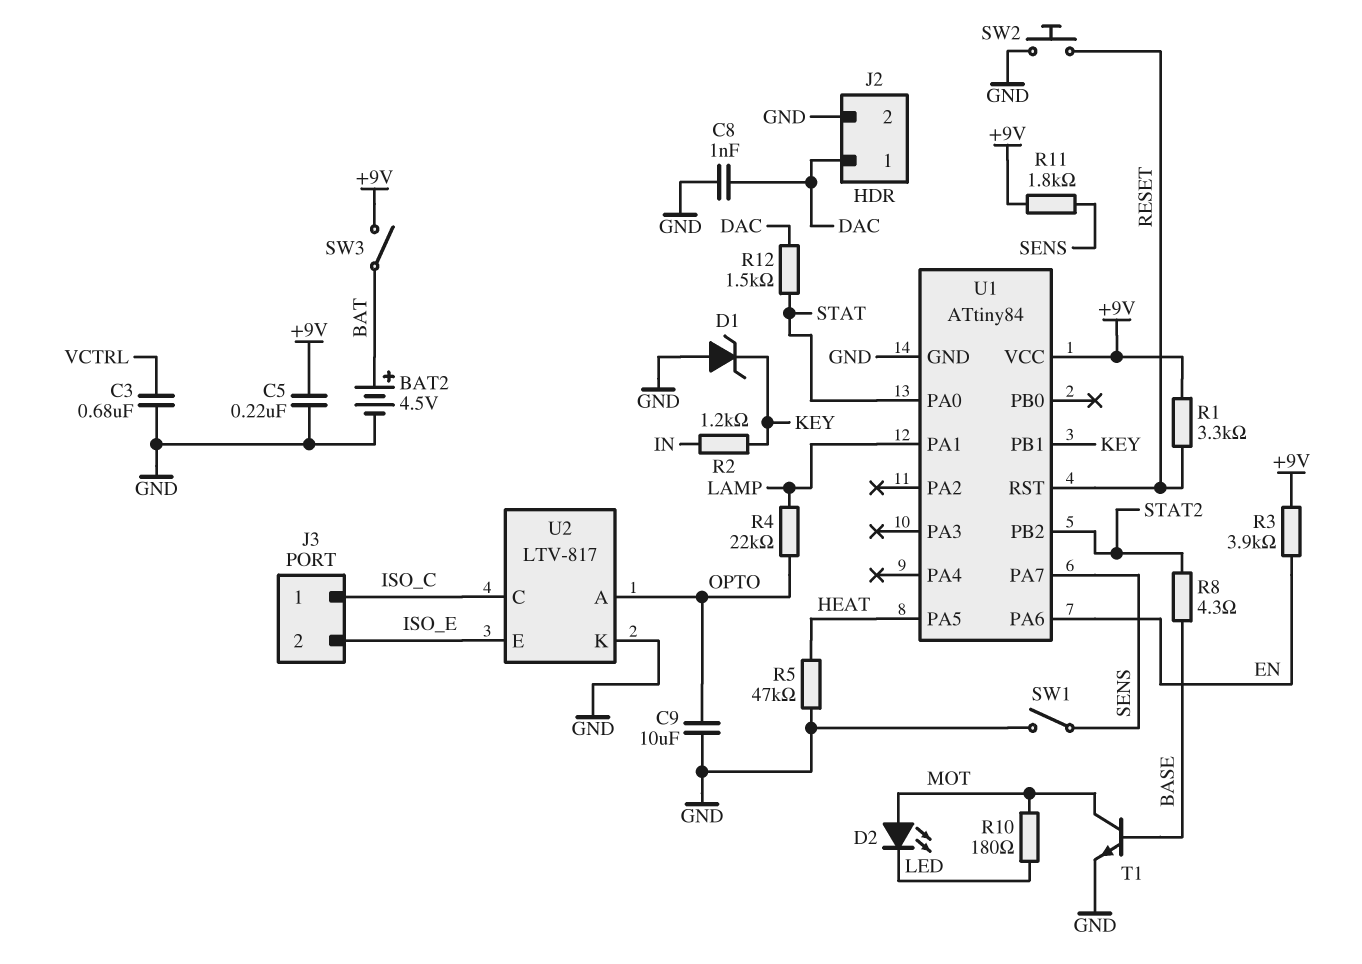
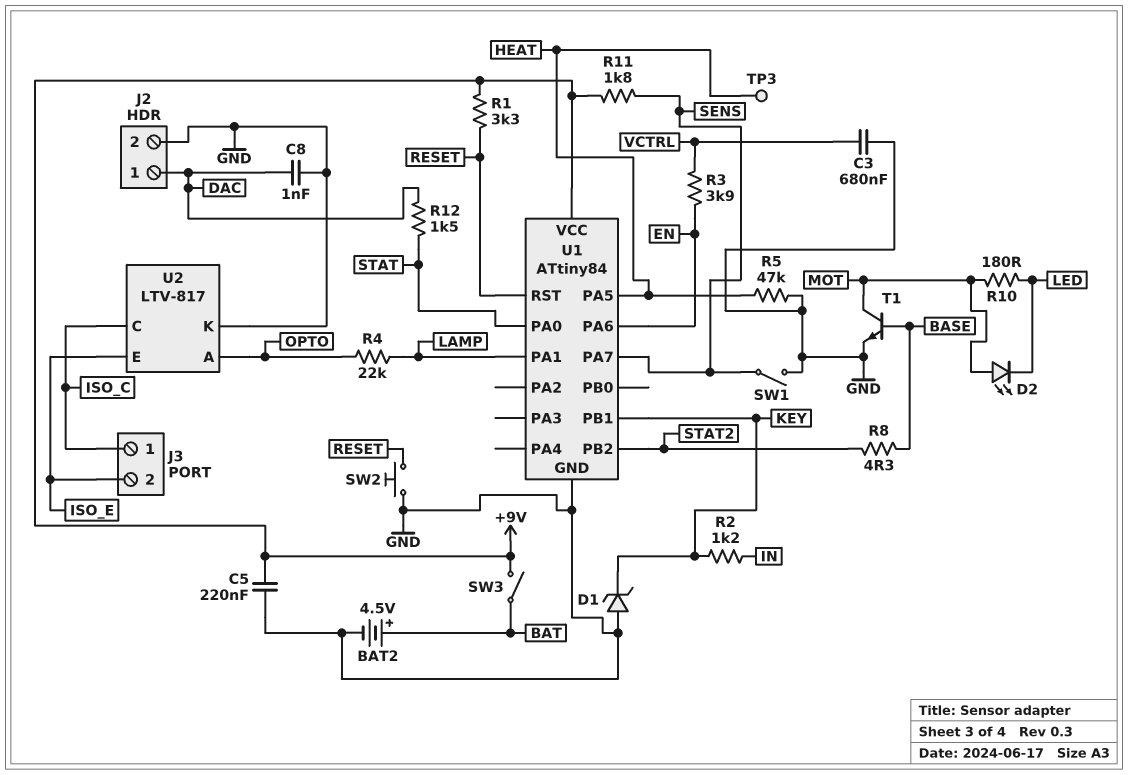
C9: 10uF (GND, OPTO) -> none
R3: 3.9k (+9V, EN) -> 3.9k (EN, VCTRL)
TP3: none -> test point (HEAT)

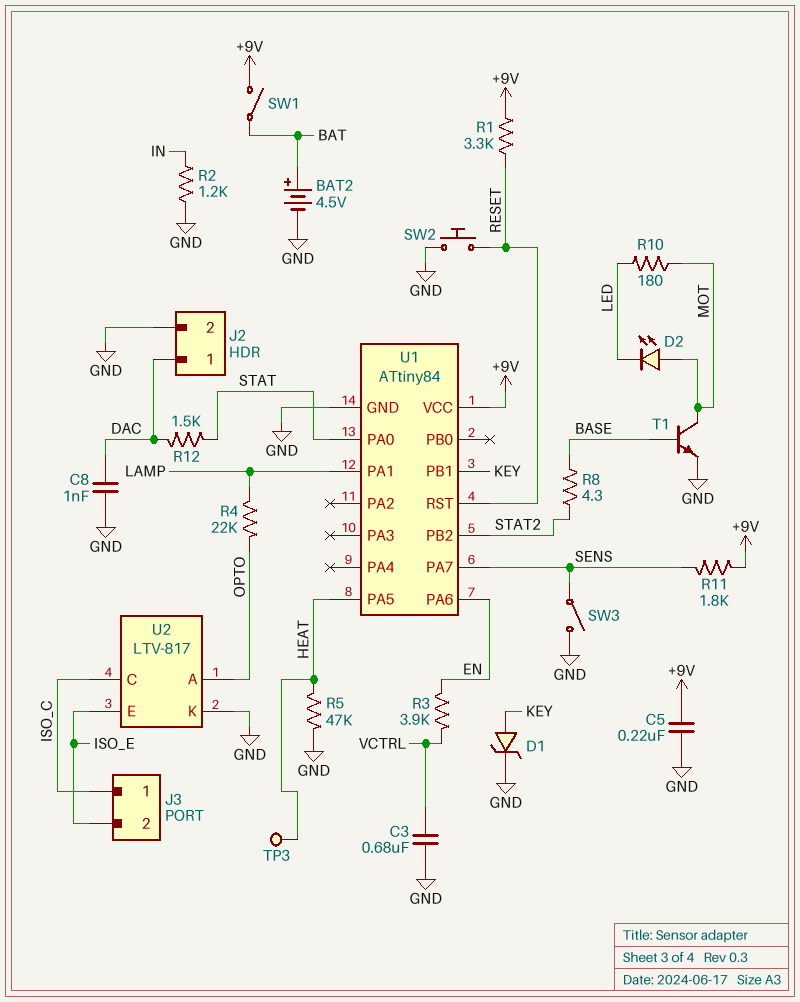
D1: zener (A GND, K KEY) -> zener (A KEY, K GND)
R2: 1.2k (IN, KEY) -> 1.2k (GND, IN)
SW1: switch (GND, SENS) -> switch (+9V, BAT)
SW3: switch (+9V, BAT) -> switch (GND, SENS)

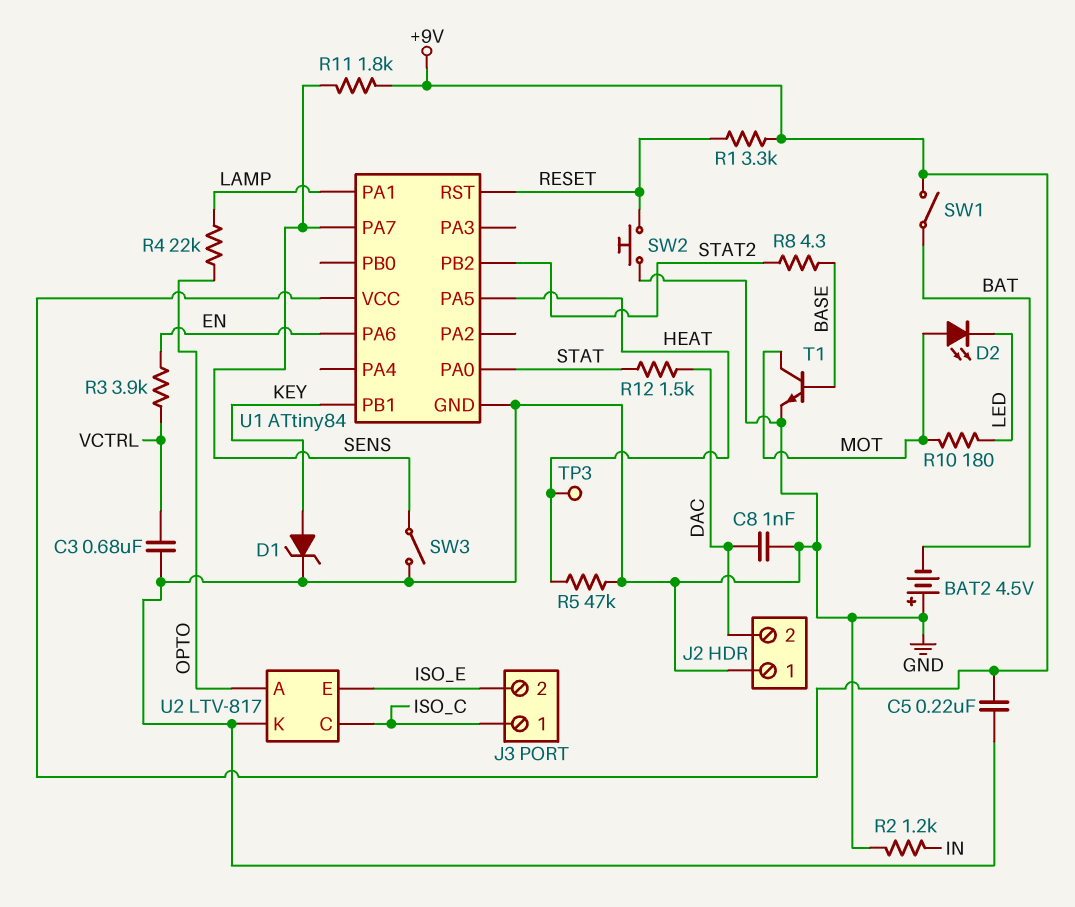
BAT2: 4.5V (plus BAT, minus GND) -> 4.5V (plus GND, minus BAT)
J2 pin 1: DAC -> GND
J2 pin 2: GND -> DAC

